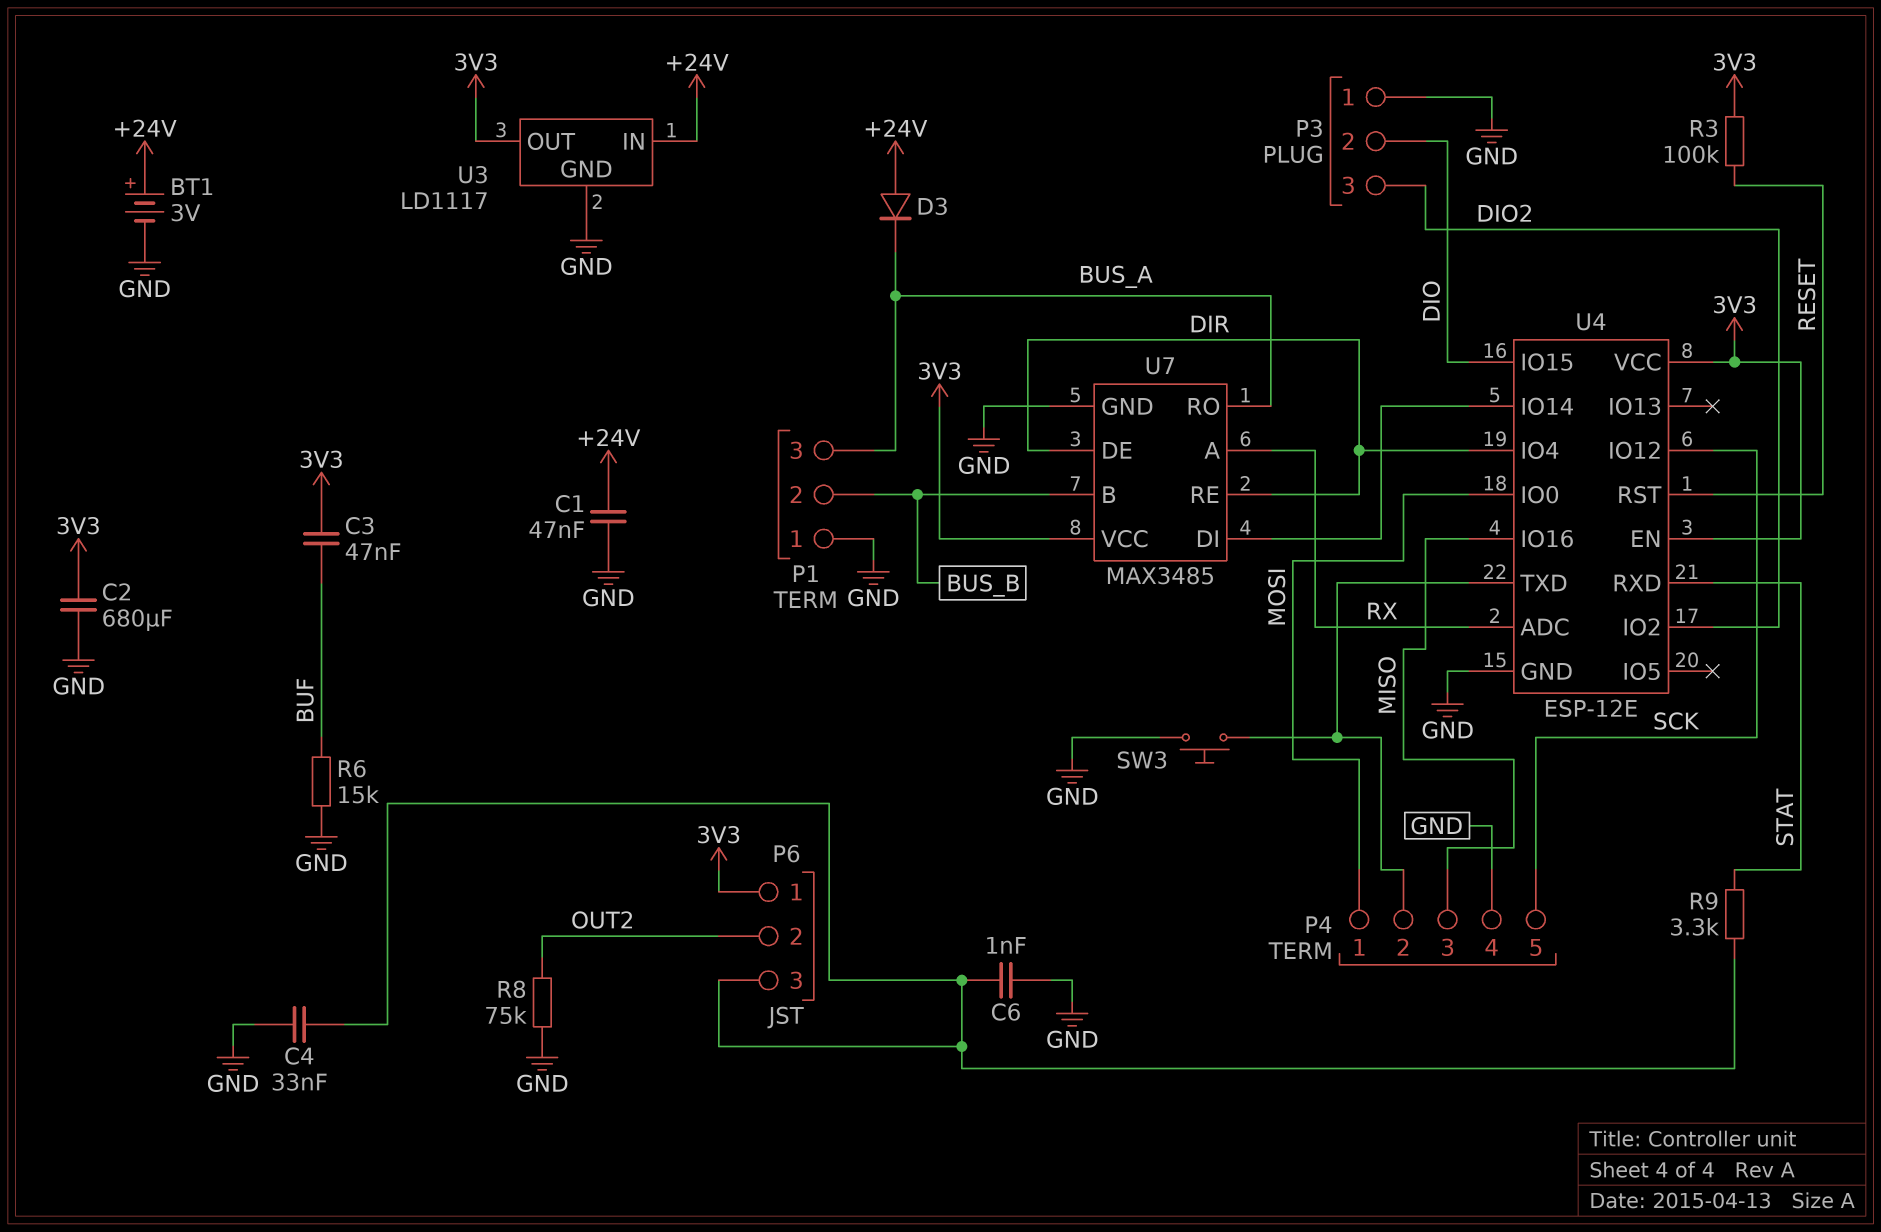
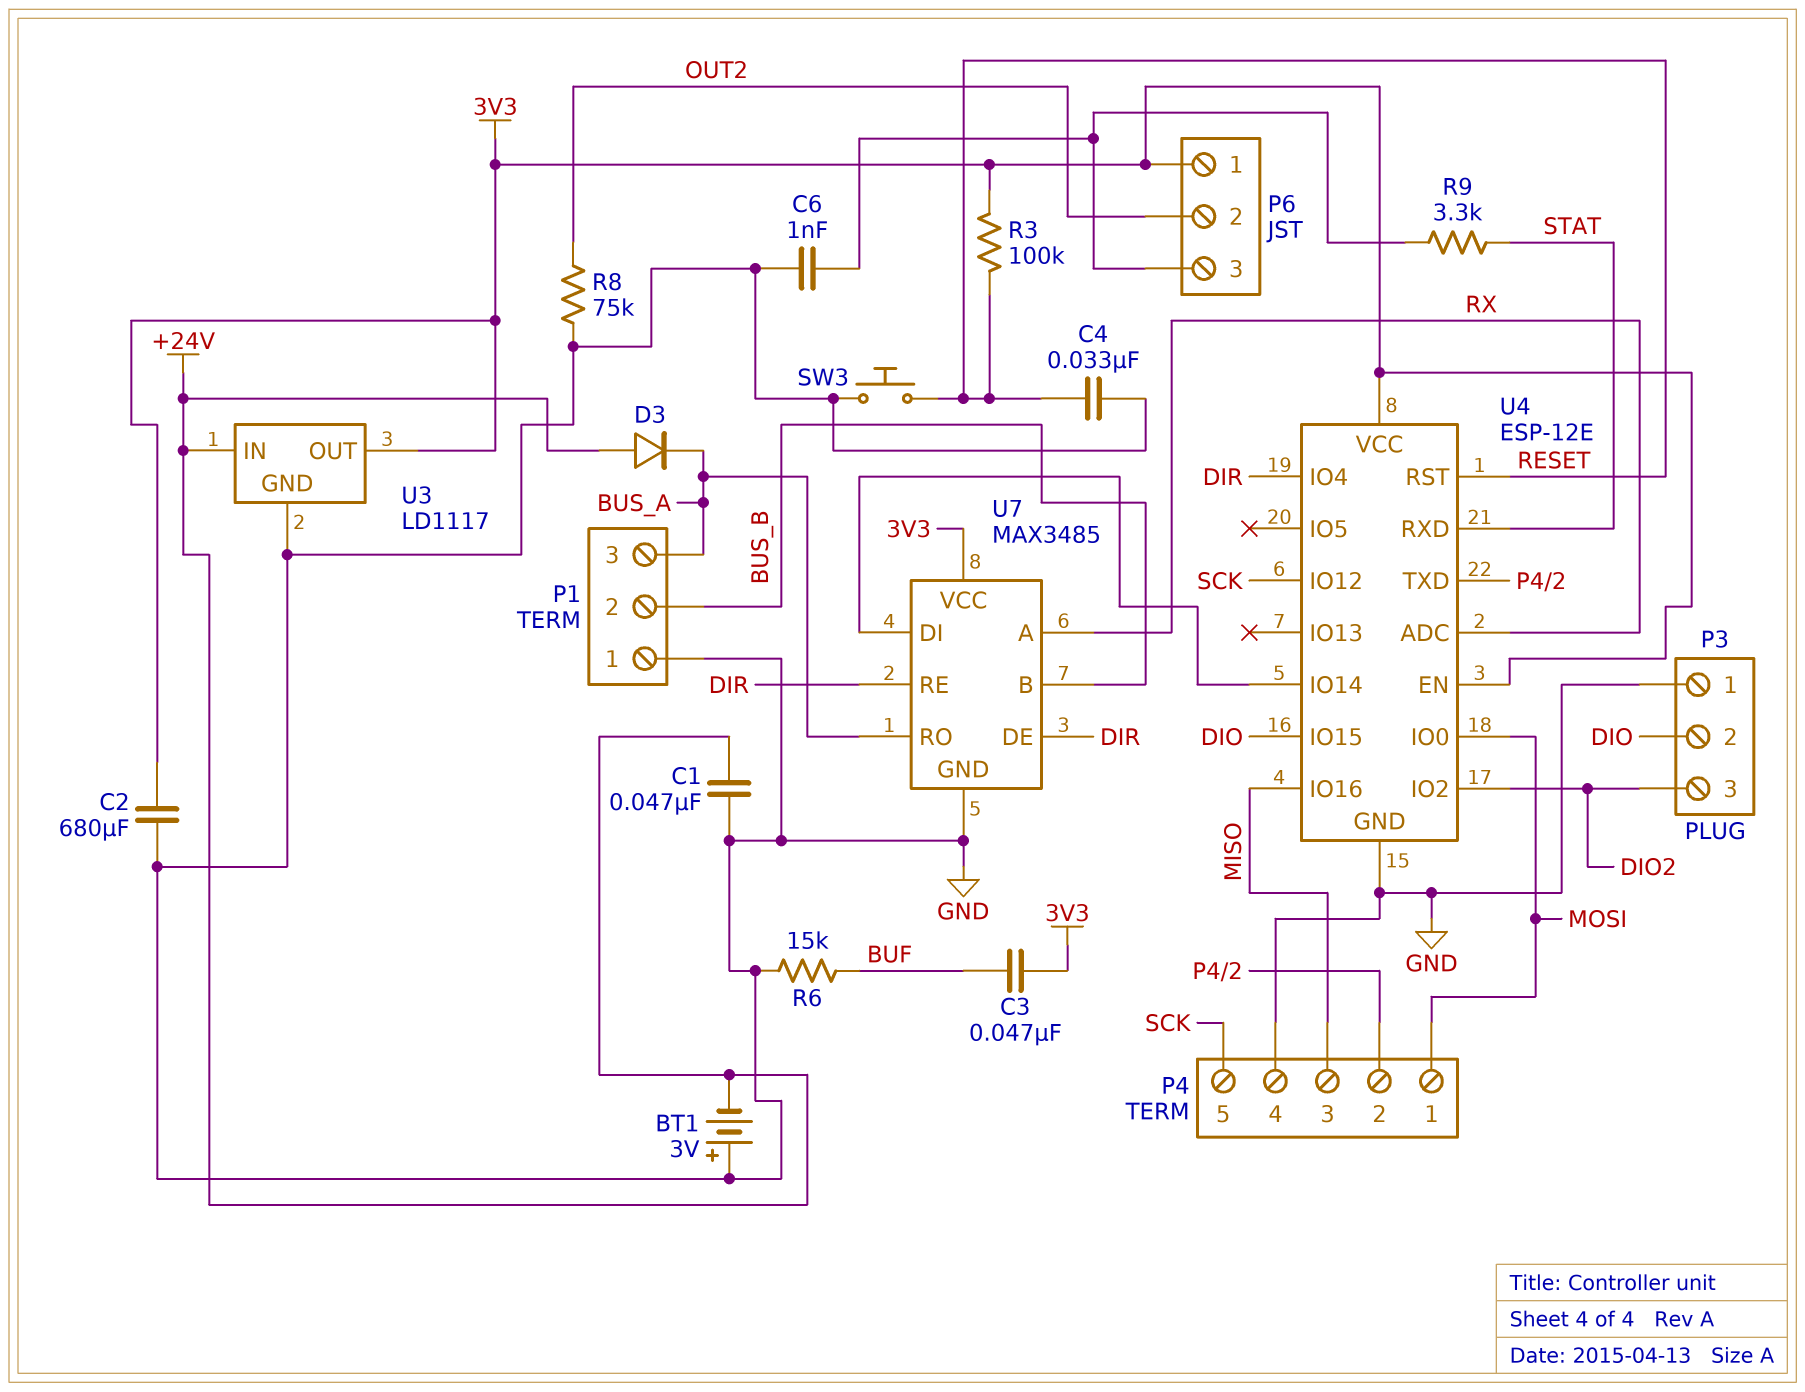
BT1: 3V (plus +24V, minus GND) -> 3V (plus GND, minus +24V)
C4: 33nF (GND, P6/3) -> 33nF (GND, RESET)
SW3: button (GND, P4/2) -> button (GND, RESET)

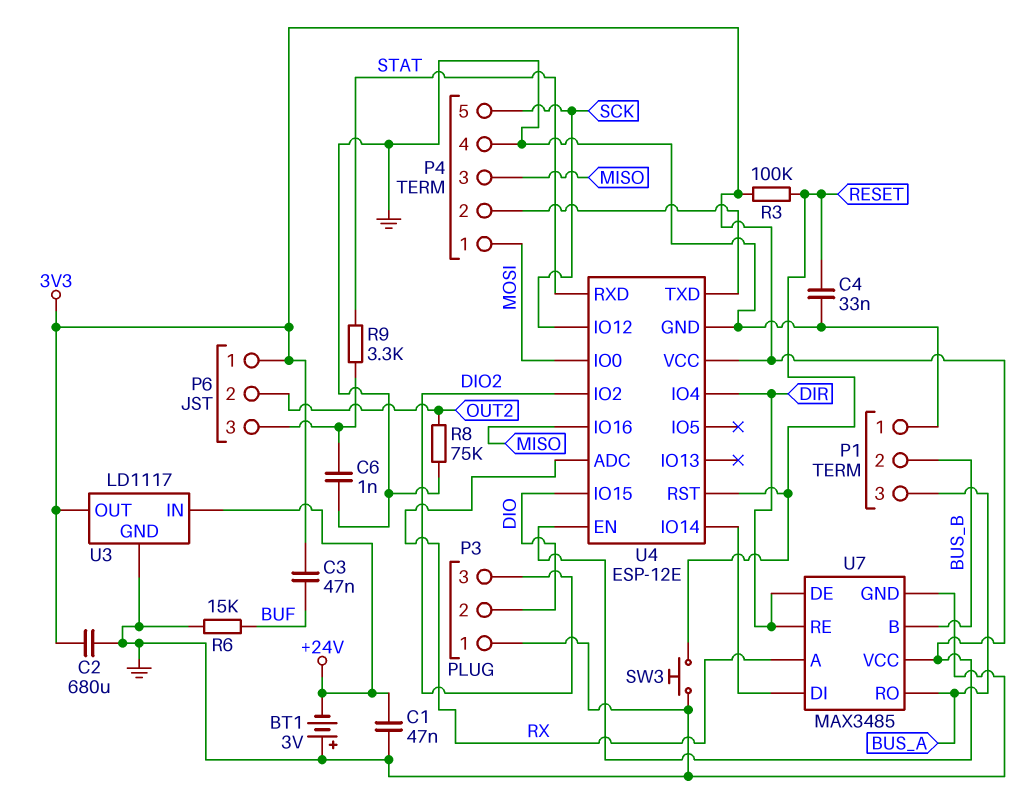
D3: diode (A +24V, K BUS_A) -> none

